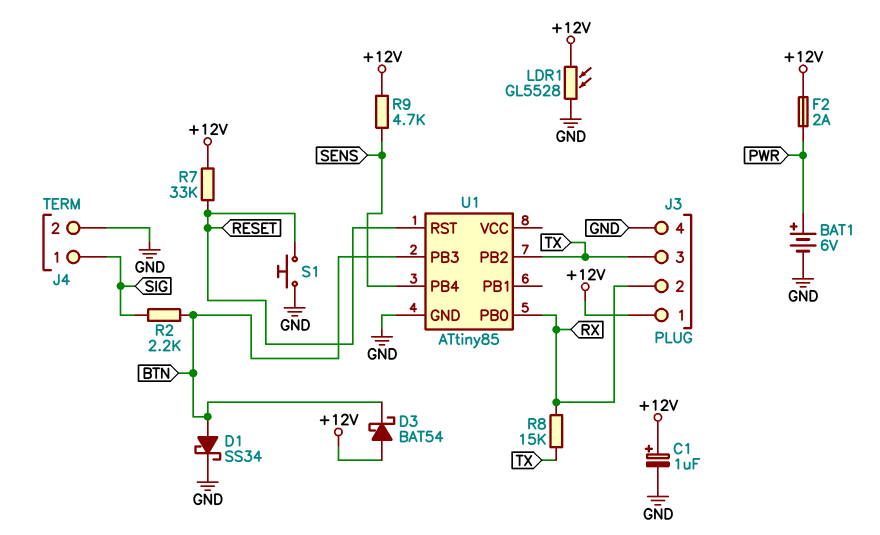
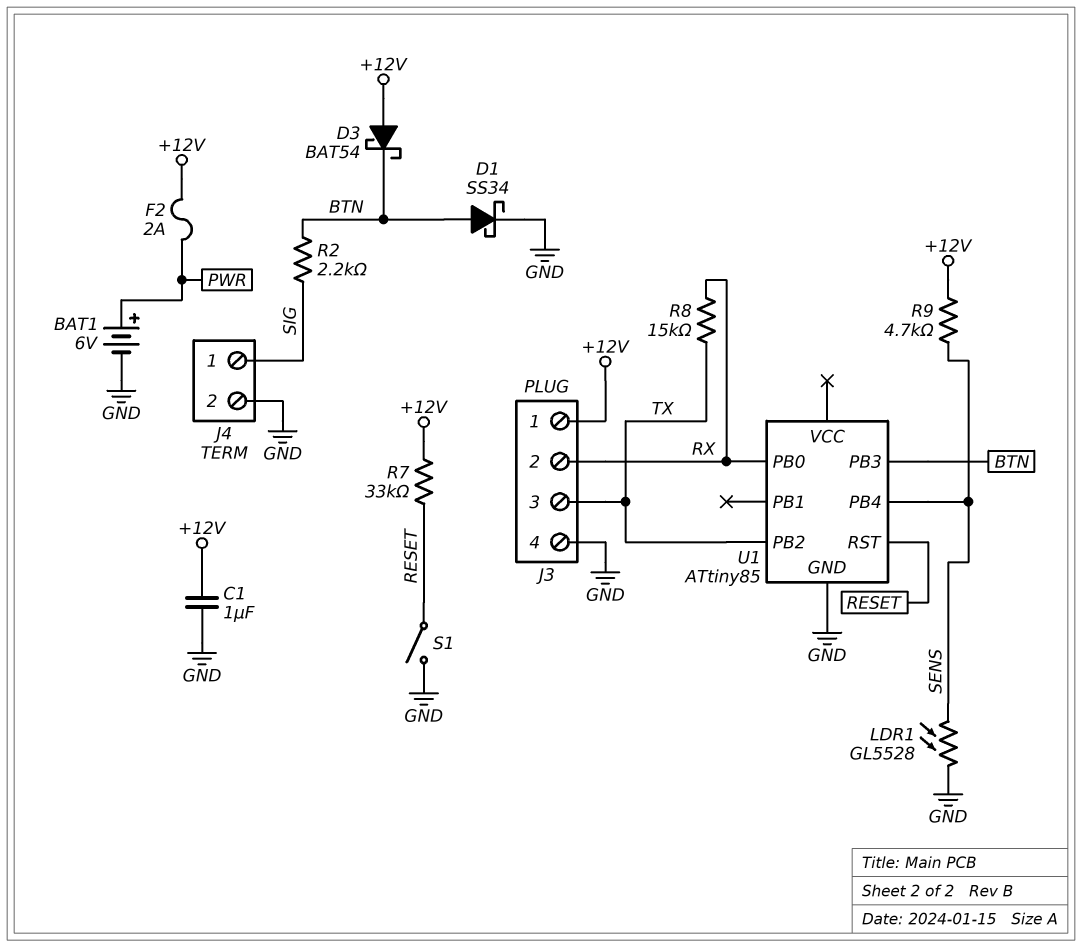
C1: 1uF (plus +12V, minus GND) -> 1uF (+12V, GND)
LDR1: GL5528 (+12V, GND) -> GL5528 (GND, SENS)
S1: button (GND, RESET) -> switch (GND, RESET)

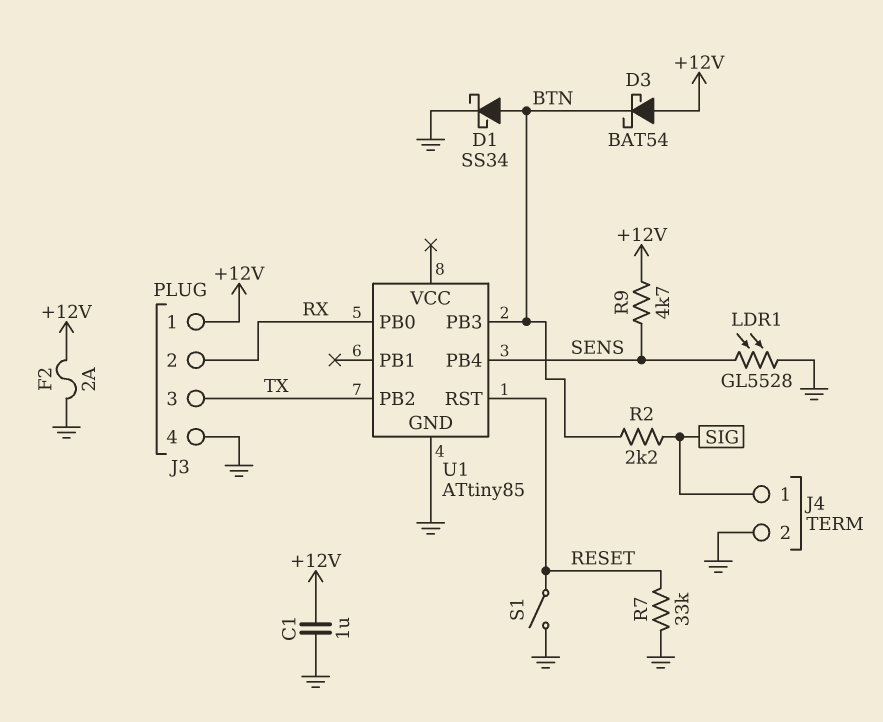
BAT1: 6V (plus PWR, minus GND) -> none
F2: 2A (+12V, PWR) -> 2A (+12V, GND)
R7: 33k (+12V, RESET) -> 33k (GND, RESET)
R8: 15k (RX, TX) -> none

